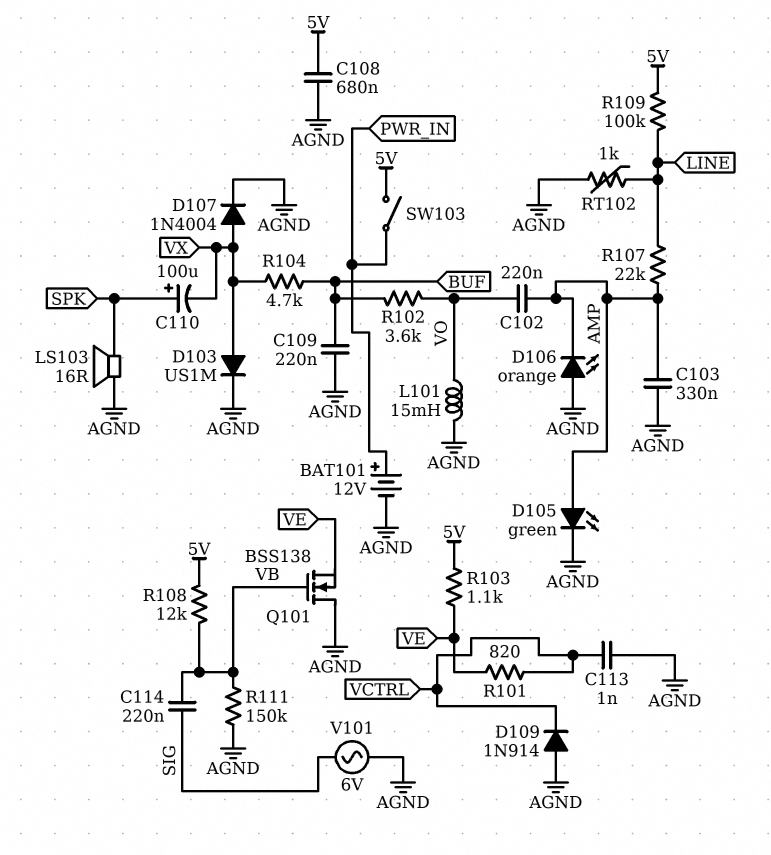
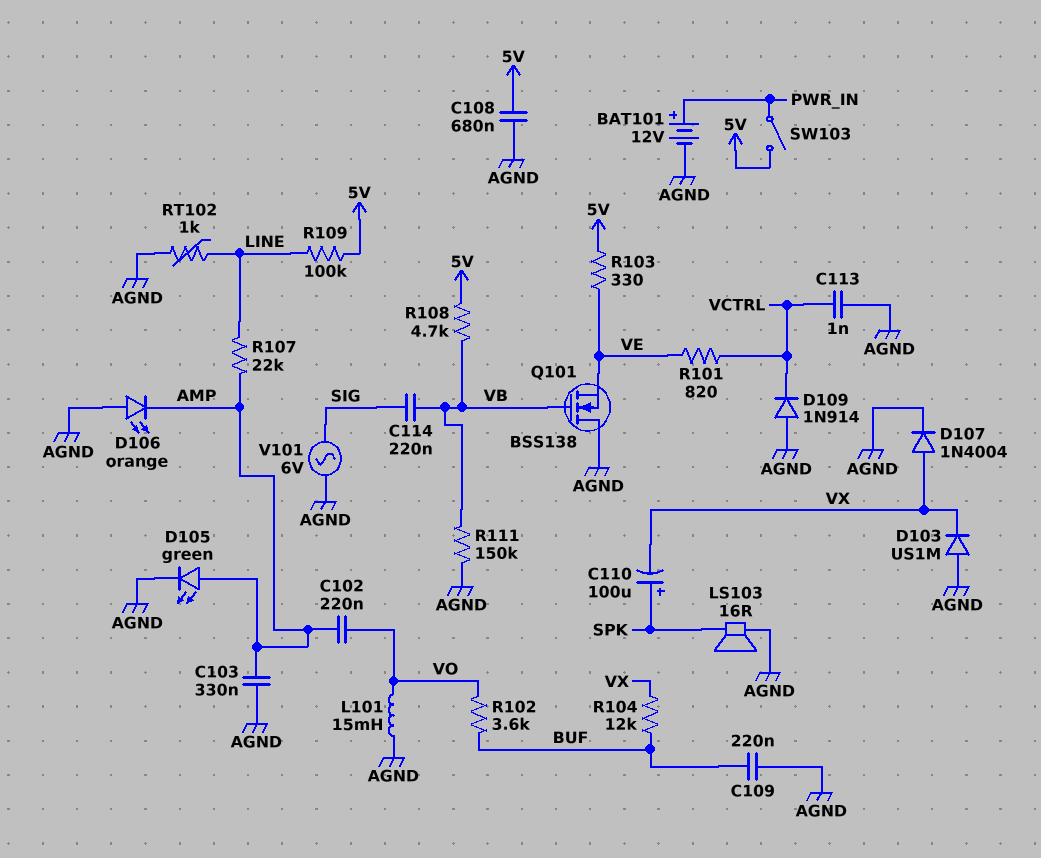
D103: diode US1M (A VX, K AGND) -> diode US1M (A AGND, K VX)
R103: 1.1k (5V, VE) -> 330 (5V, VE)
R104: 4.7k (BUF, VX) -> 12k (BUF, VX)
R108: 12k (5V, VB) -> 4.7k (5V, VB)

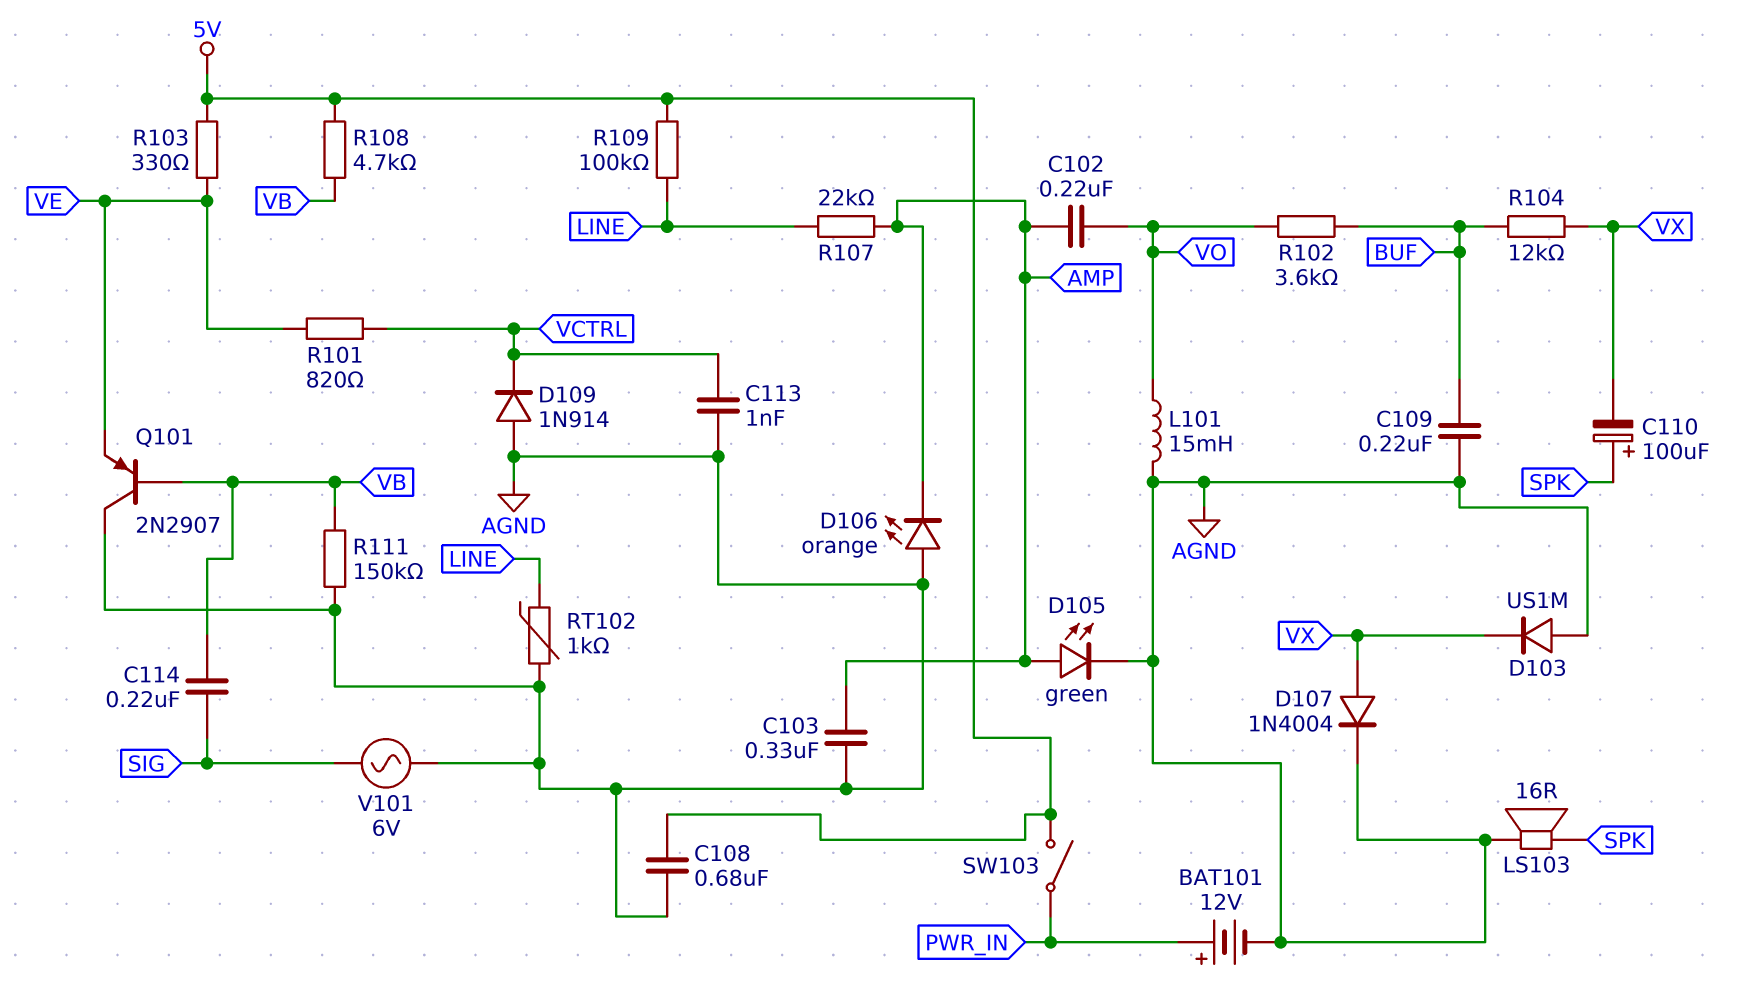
Q101: NMOS BSS138 (G VB, D AGND, S VE) -> PNP 2N2907 (B VB, C AGND, E VE)

